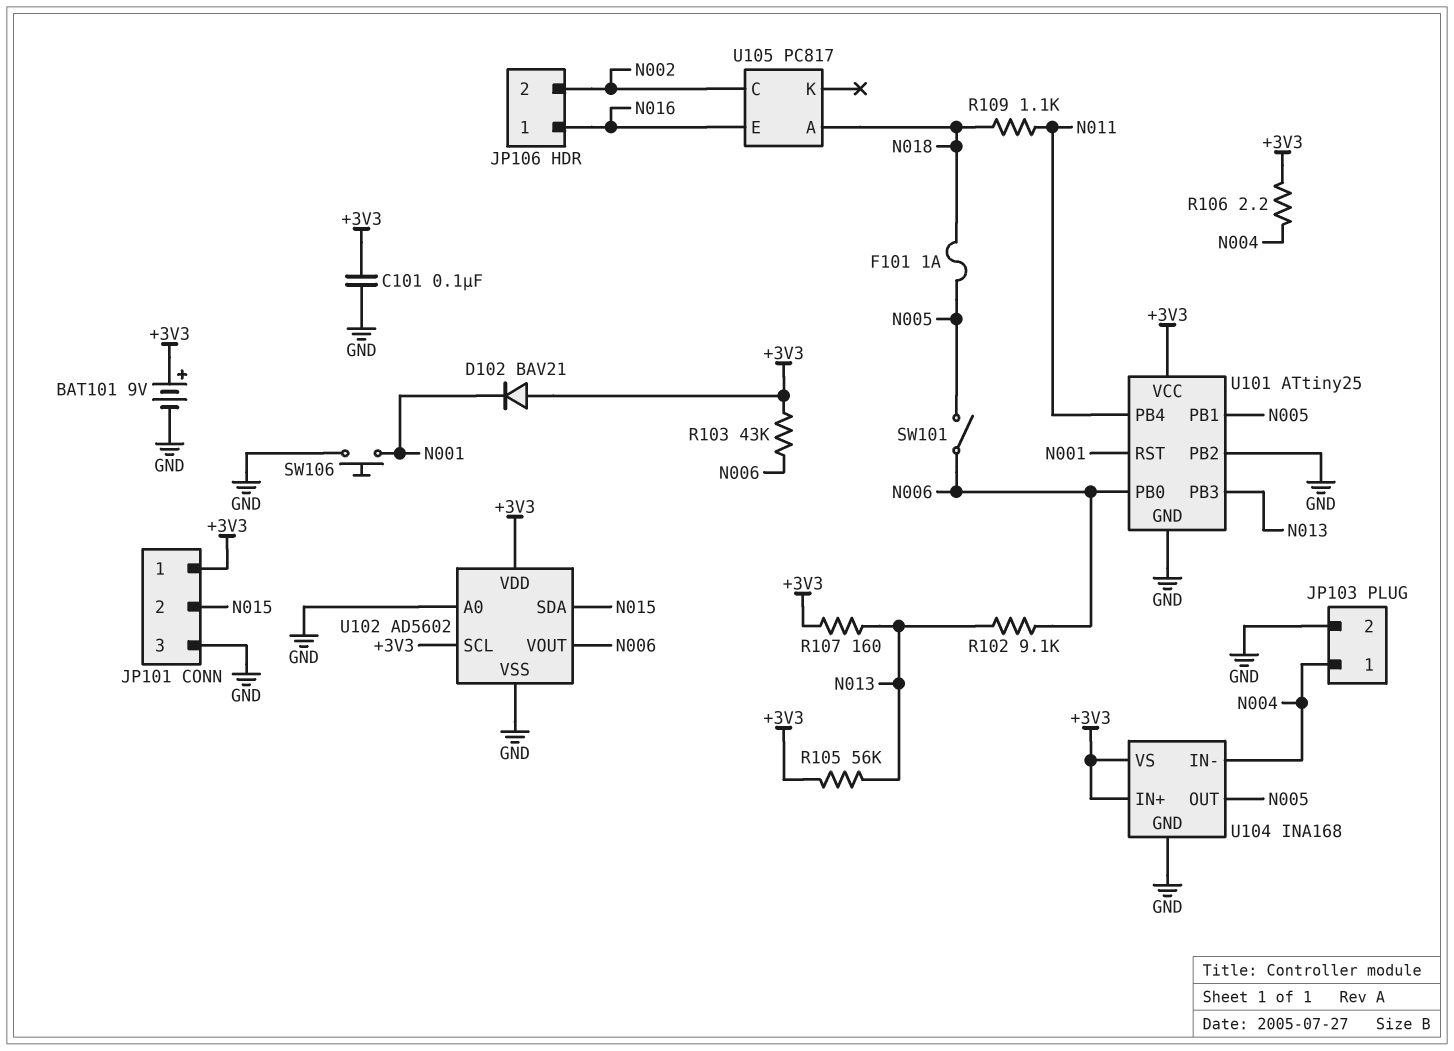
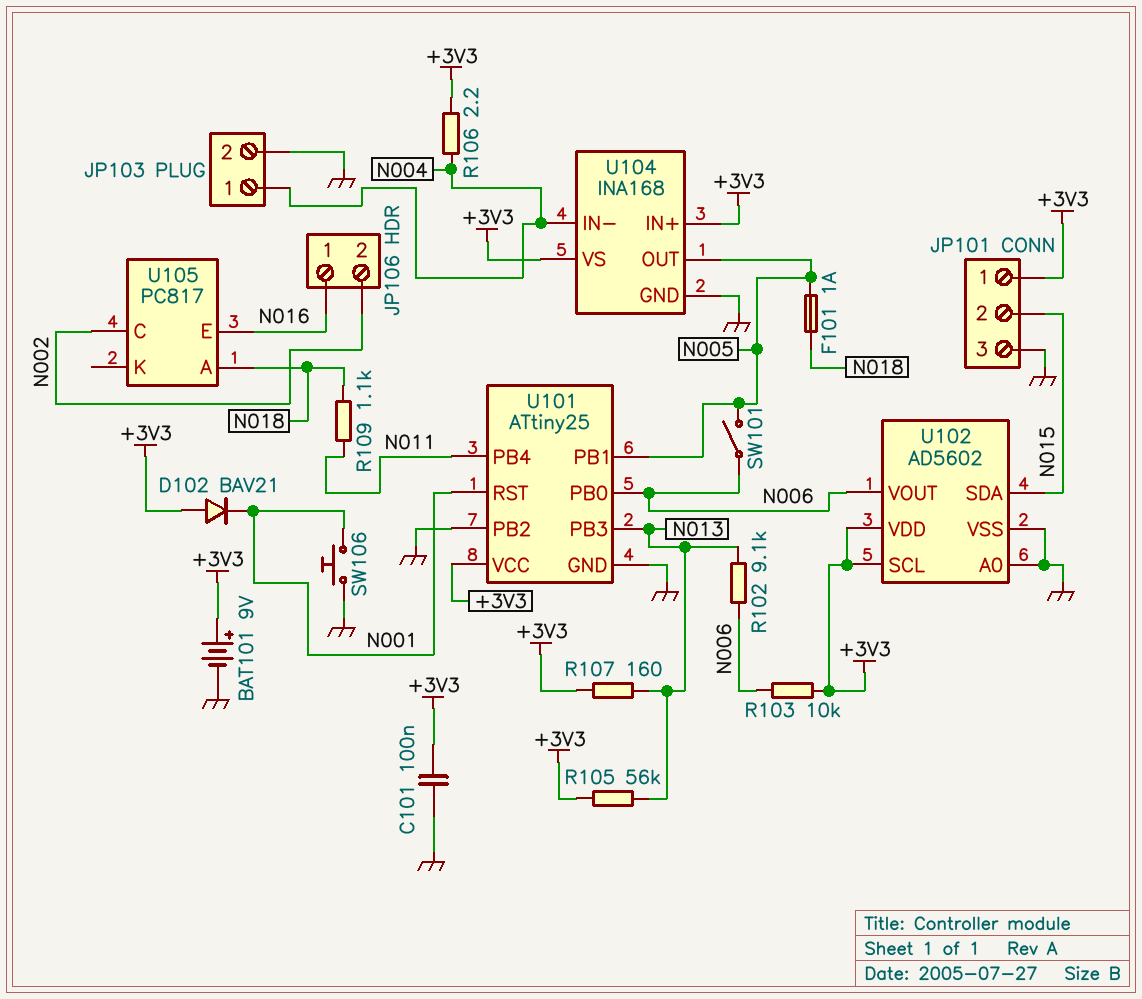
R103: 43k (+3V3, N006) -> 10k (+3V3, N006)

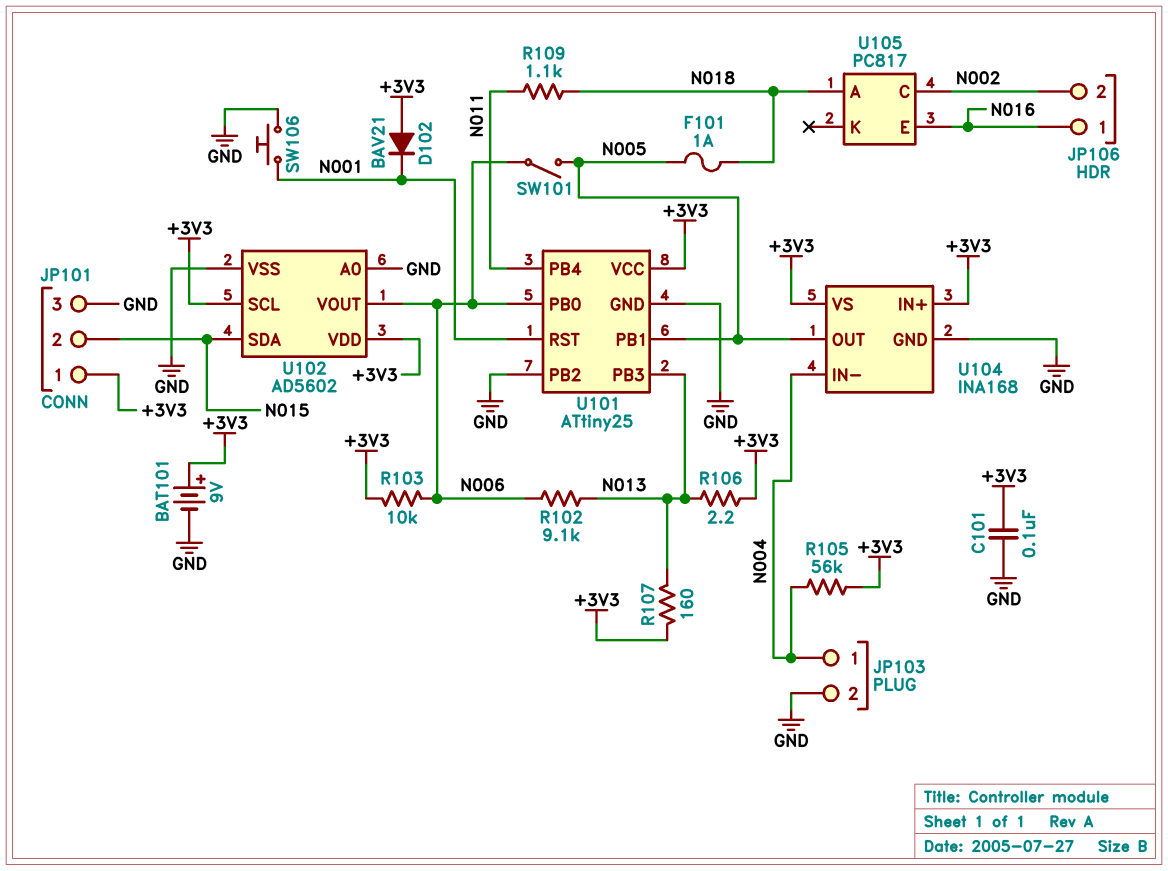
R105: 56k (+3V3, N013) -> 56k (+3V3, N004)
R106: 2.2 (+3V3, N004) -> 2.2 (+3V3, N013)

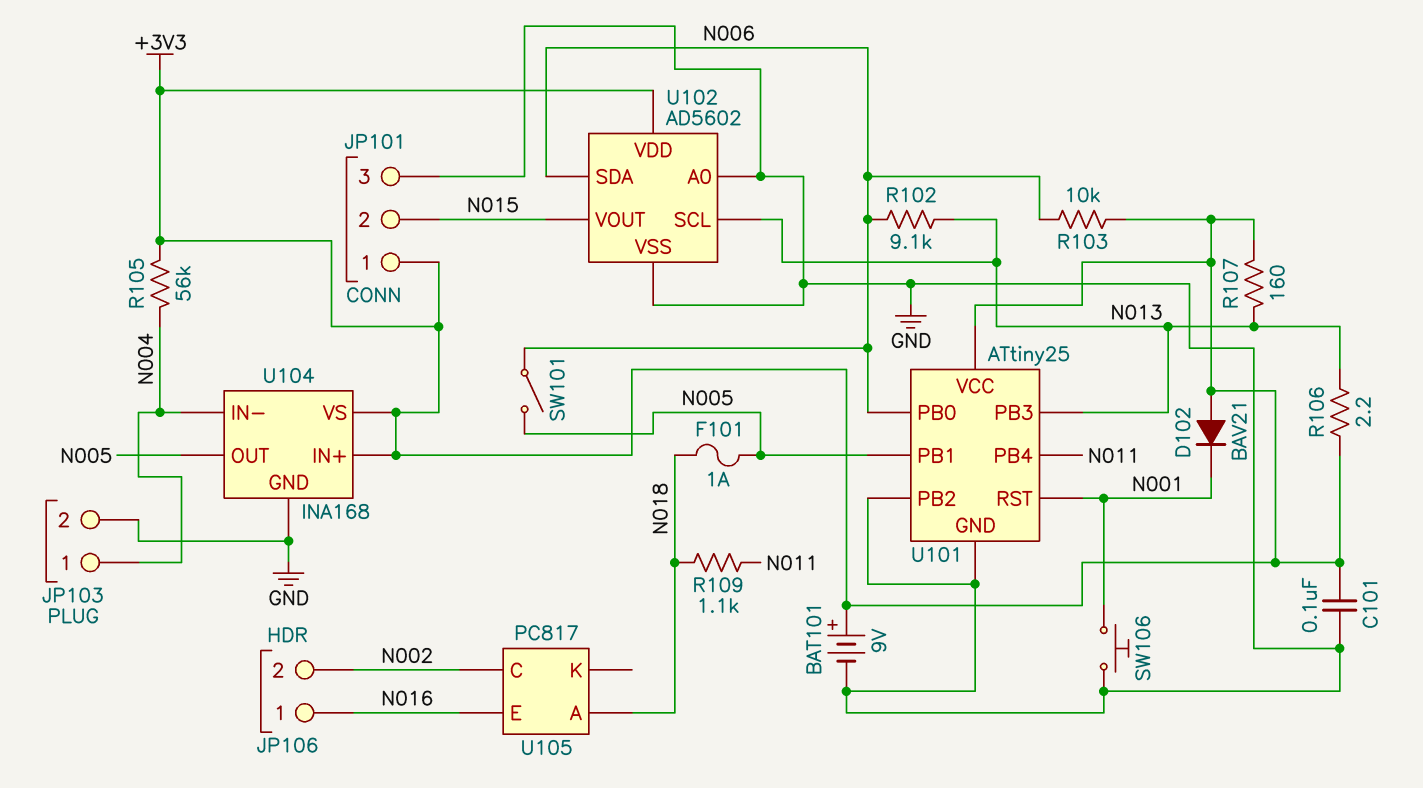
U102 pin SCL: +3V3 -> N013
U102 pin SDA: N015 -> N006
U102 pin VOUT: N006 -> N015

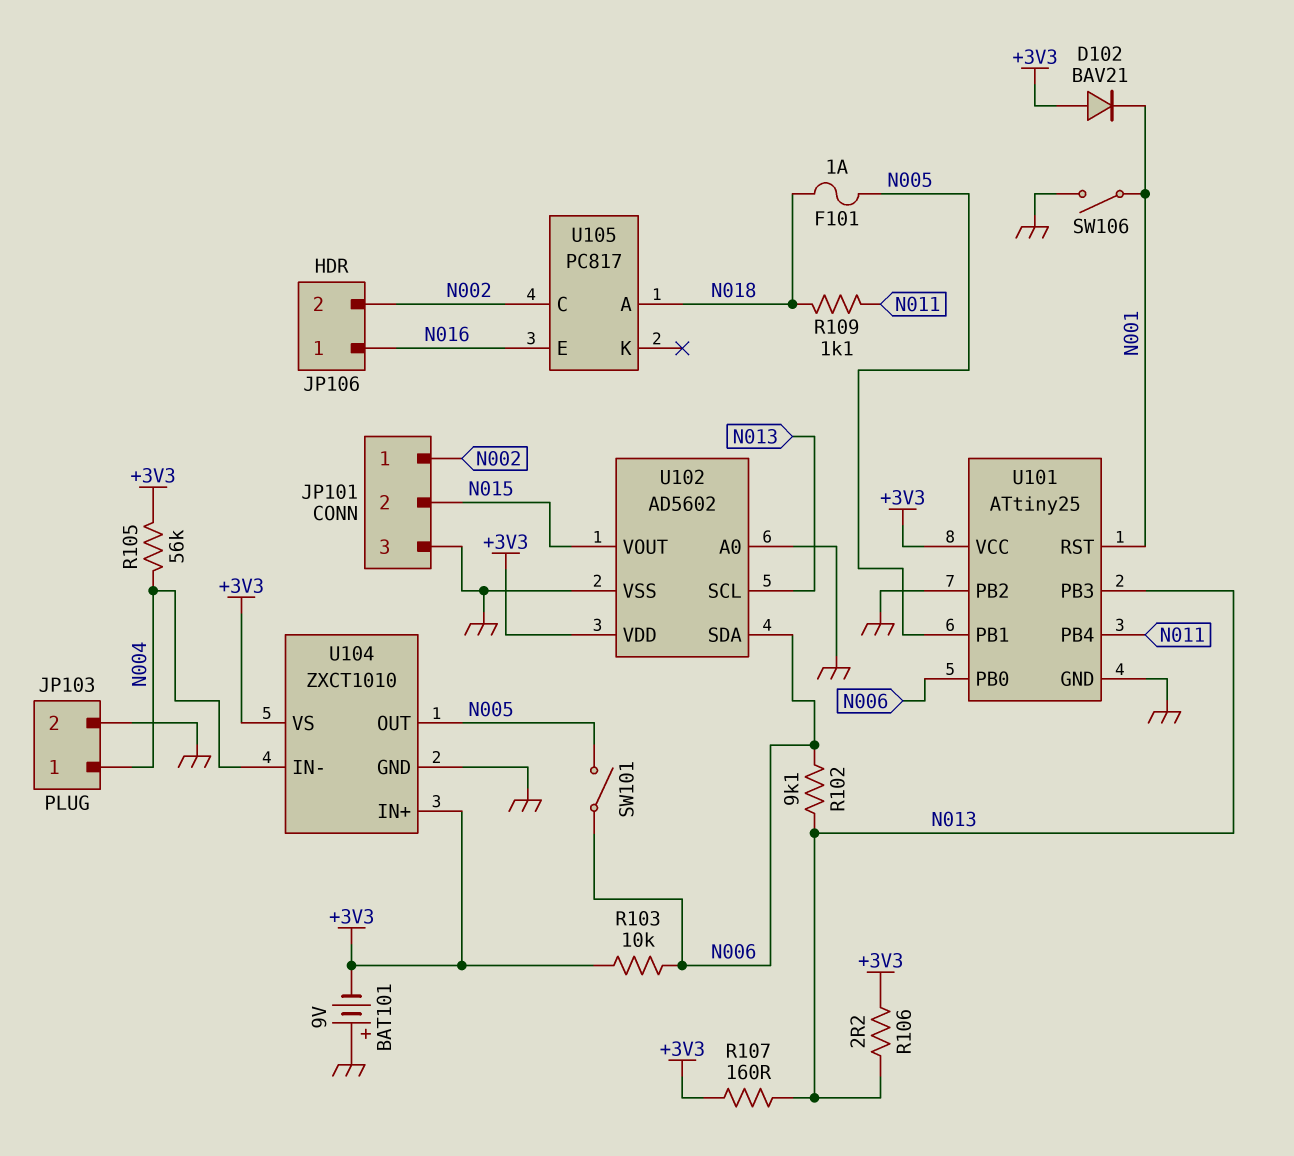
BAT101: 9V (plus +3V3, minus GND) -> 9V (plus GND, minus +3V3)
C101: 100nF (+3V3, GND) -> none
JP101 pin 1: +3V3 -> N002
SW106: button (GND, N001) -> switch (GND, N001)
U104: INA168 -> ZXCT1010

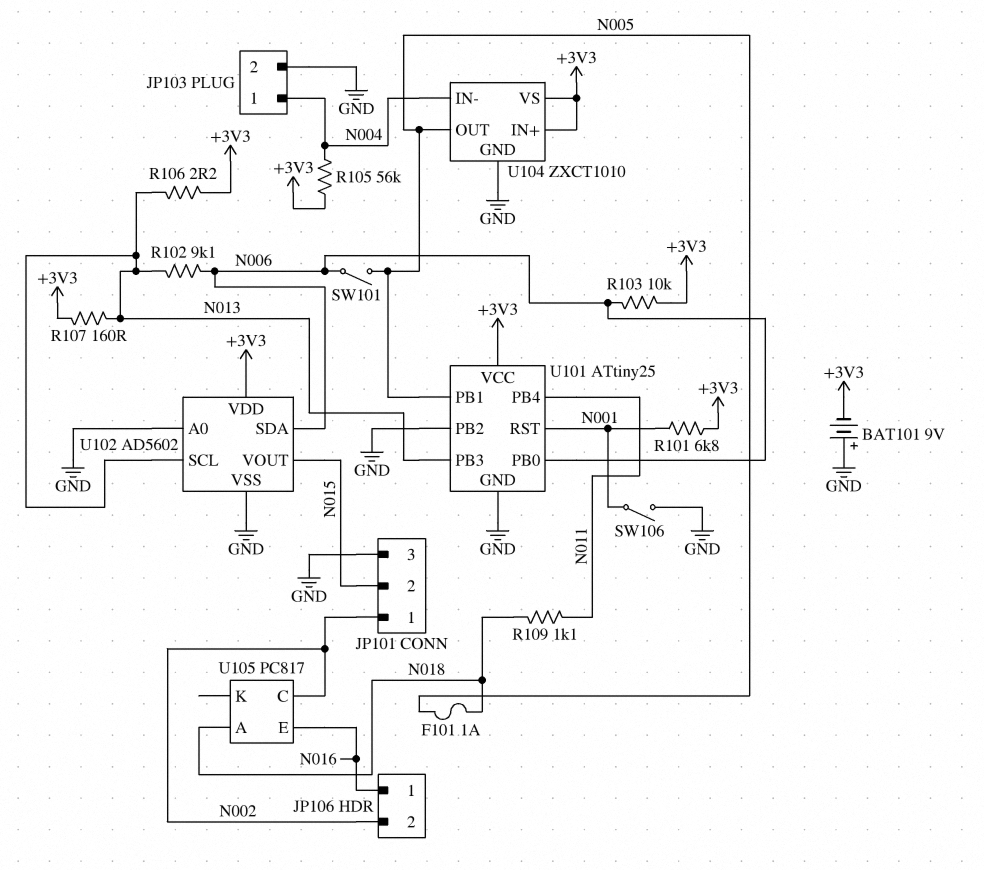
D102: diode BAV21 (A +3V3, K N001) -> none
R101: none -> 6.8k (+3V3, N001)

